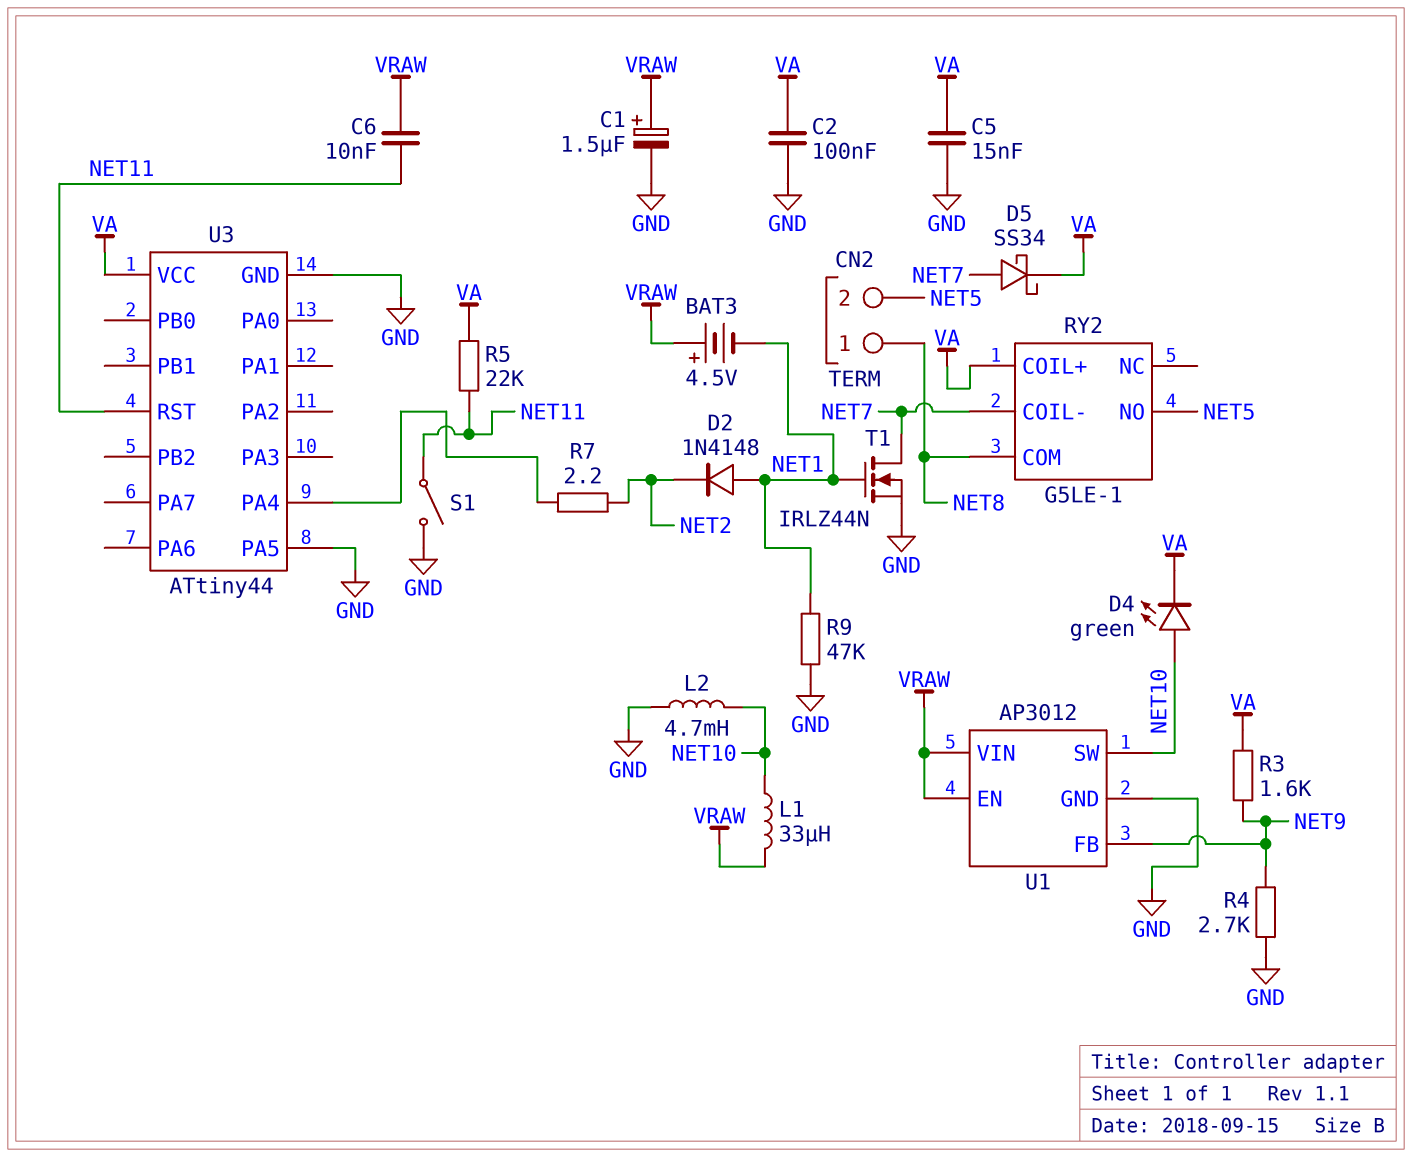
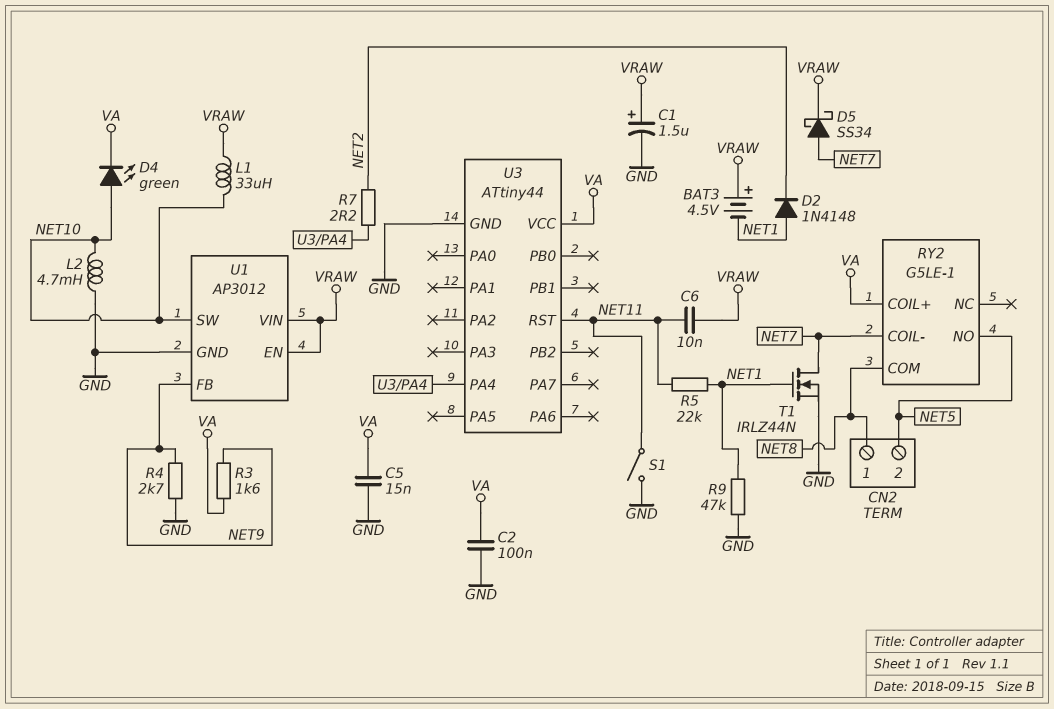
D5: schottky SS34 (A NET7, K VA) -> schottky SS34 (A NET7, K VRAW)
R5: 22k (NET11, VA) -> 22k (NET1, NET11)
U3 pin PA5: GND -> none

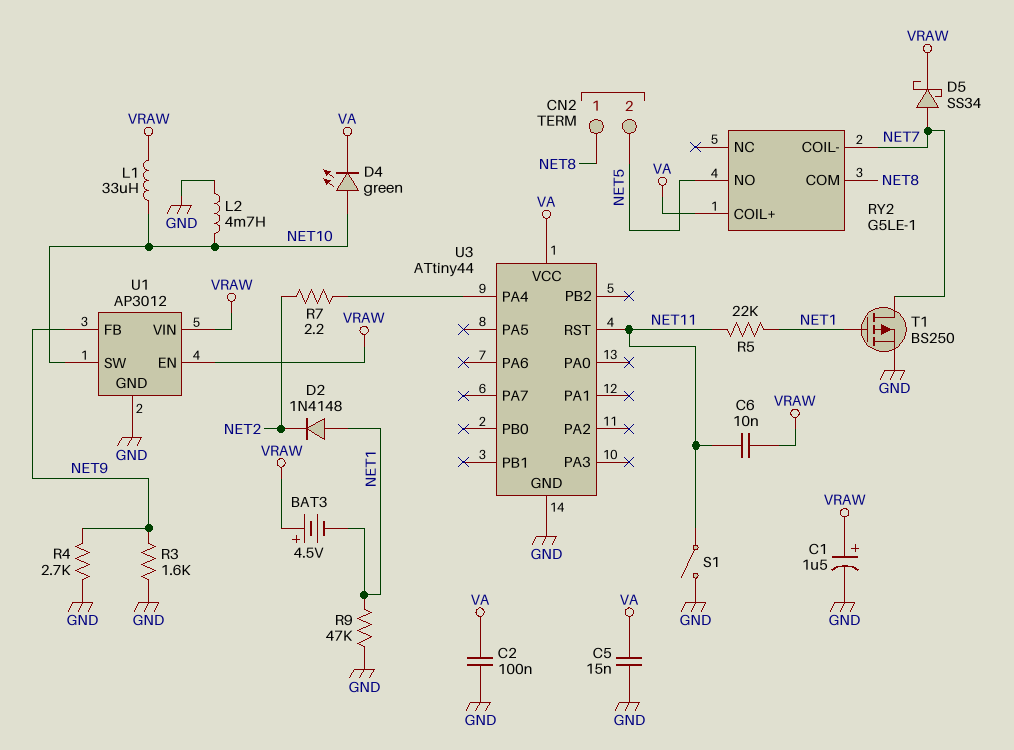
R3: 1.6k (NET9, VA) -> 1.6k (GND, NET9)
T1: NMOS IRLZ44N (G NET1, D NET7, S GND) -> PMOS BS250 (G NET1, D NET7, S GND)

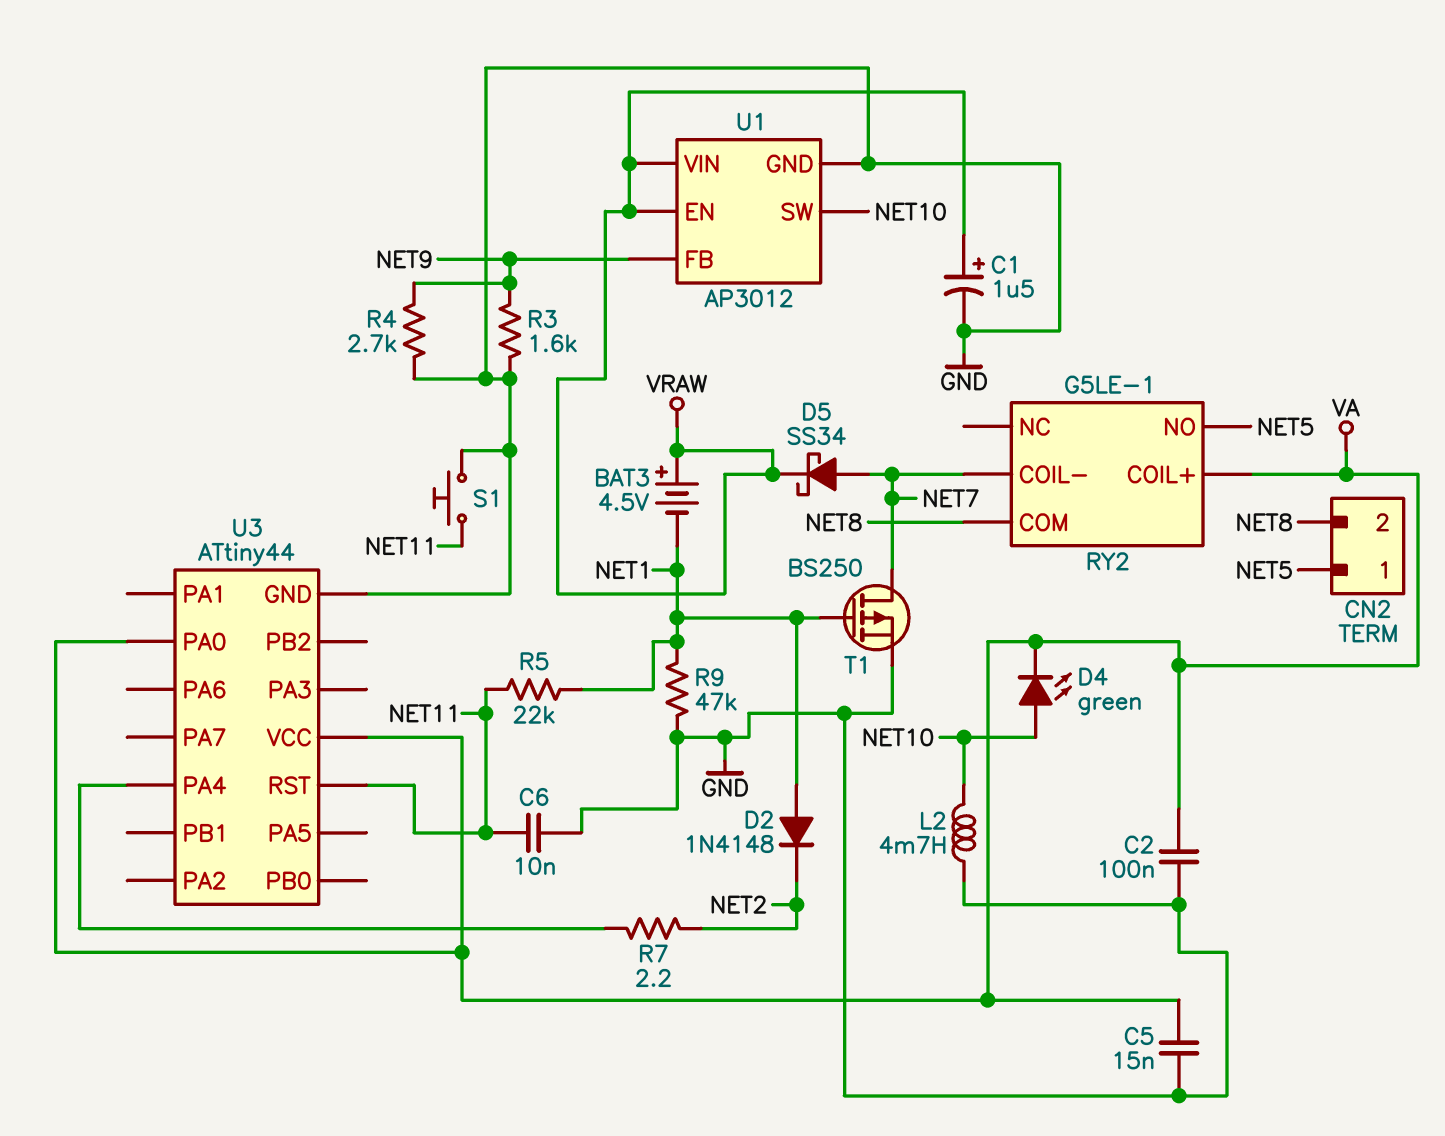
C6: 10nF (NET11, VRAW) -> 10nF (GND, NET11)
CN2 pin 1: NET8 -> NET5
CN2 pin 2: NET5 -> NET8
L1: 33uH (NET10, VRAW) -> none
S1: switch (GND, NET11) -> button (GND, NET11)
U3 pin PA0: none -> VA

